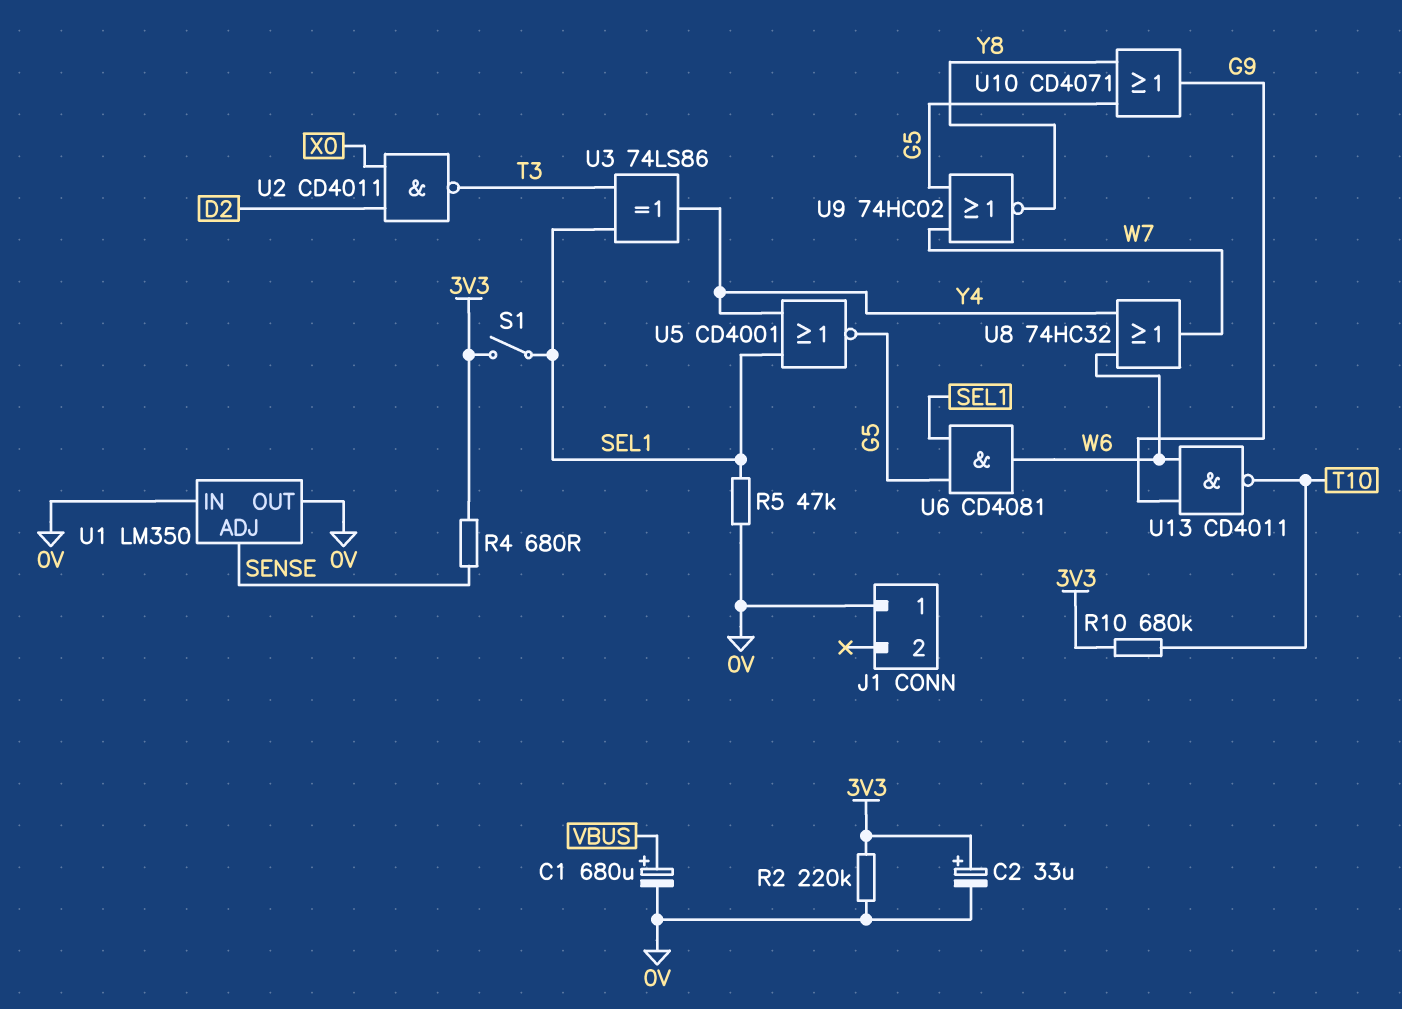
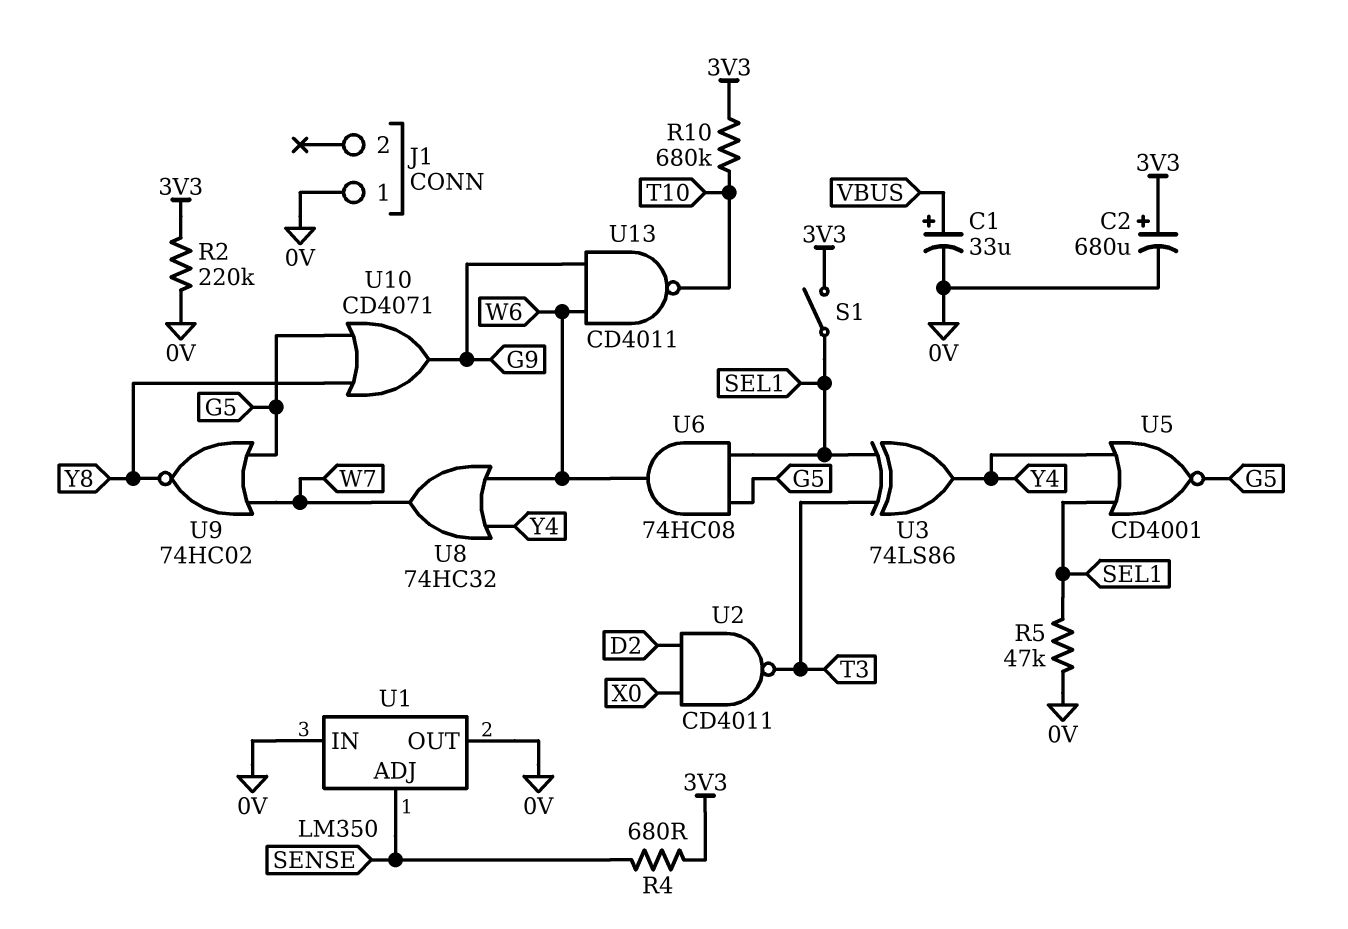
C1: 680uF (plus VBUS, minus 0V) -> 33uF (plus VBUS, minus 0V)
C2: 33uF (plus 3V3, minus 0V) -> 680uF (plus 3V3, minus 0V)
U6: AND CD4081 (in G5, in SEL1, out W6) -> AND 74HC08 (in G5, in SEL1, out W6)

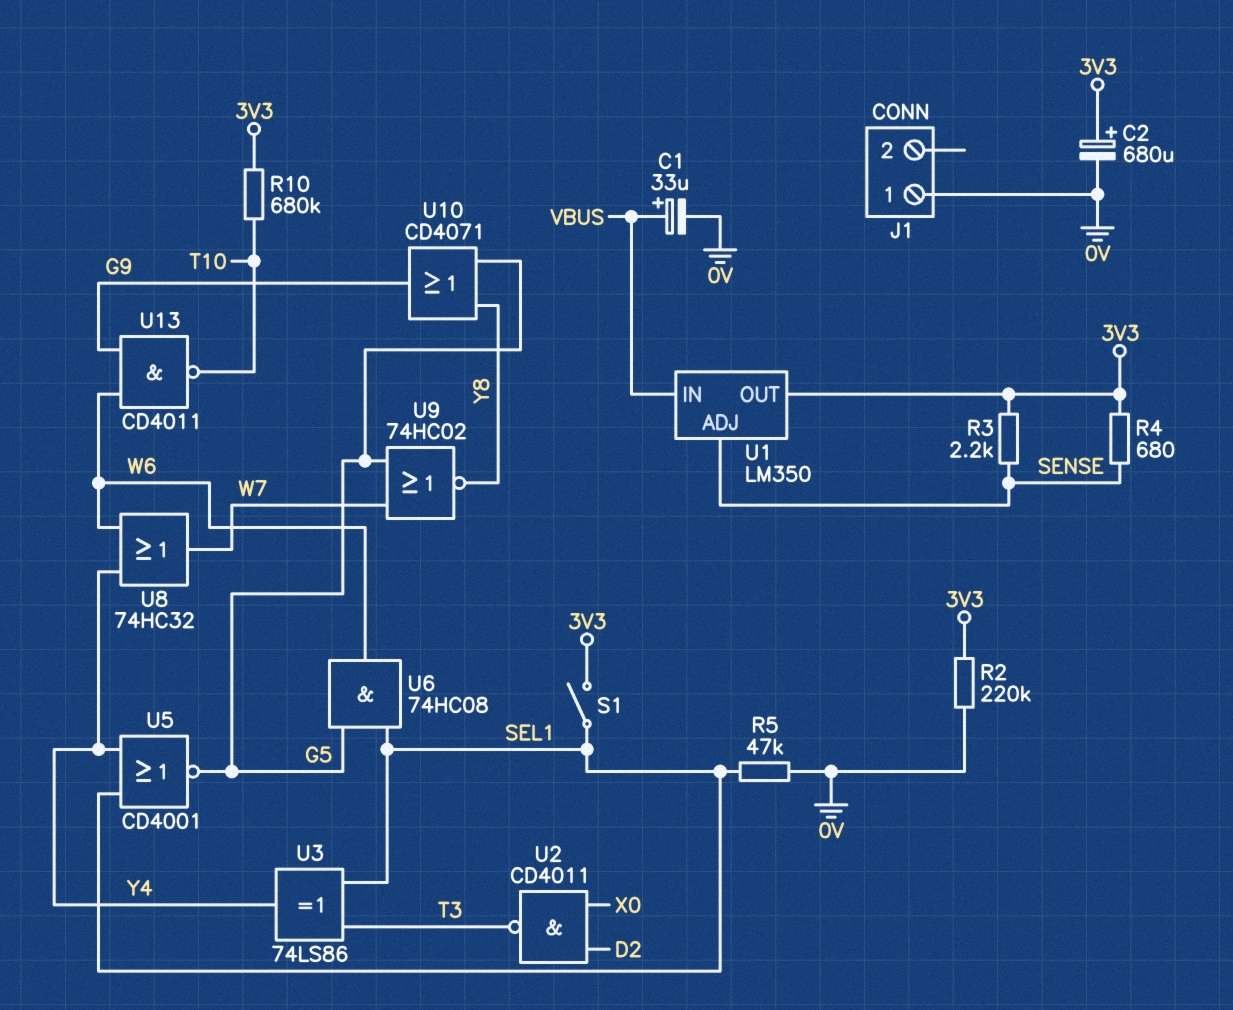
R3: none -> 2.2k (3V3, SENSE)
U1 pin IN: 0V -> VBUS
U1 pin OUT: 0V -> 3V3

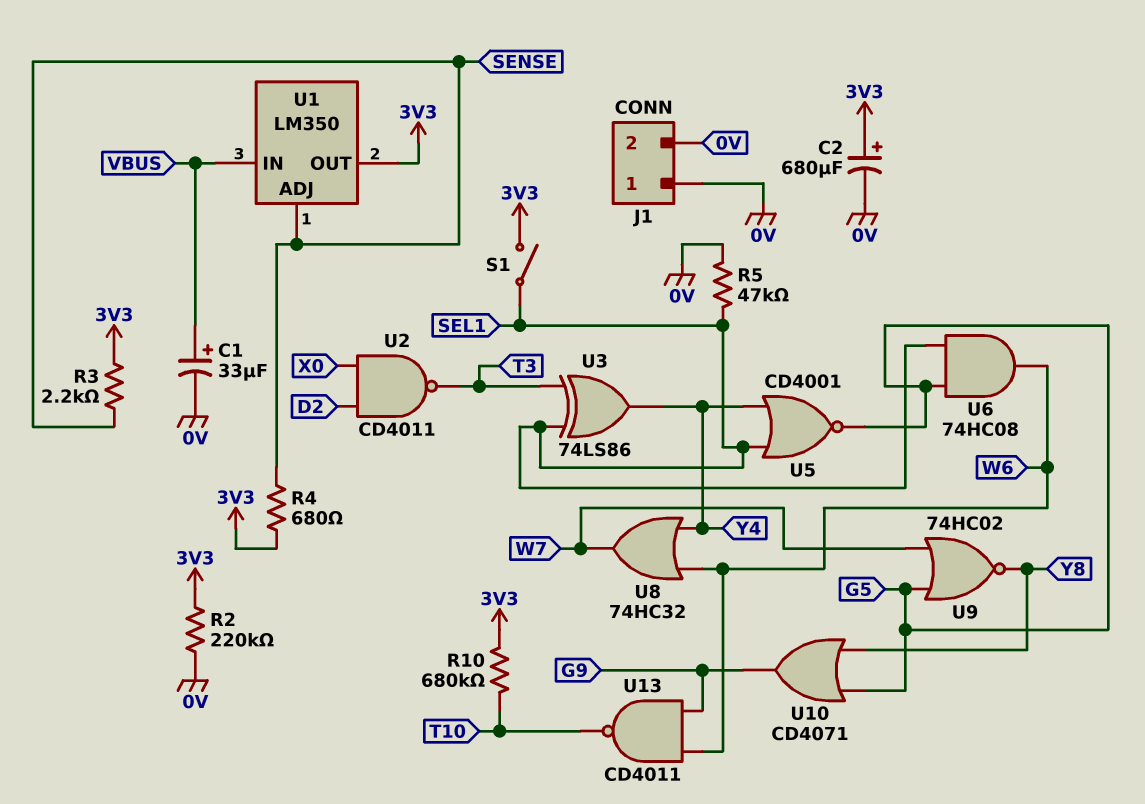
J1 pin 2: none -> 0V

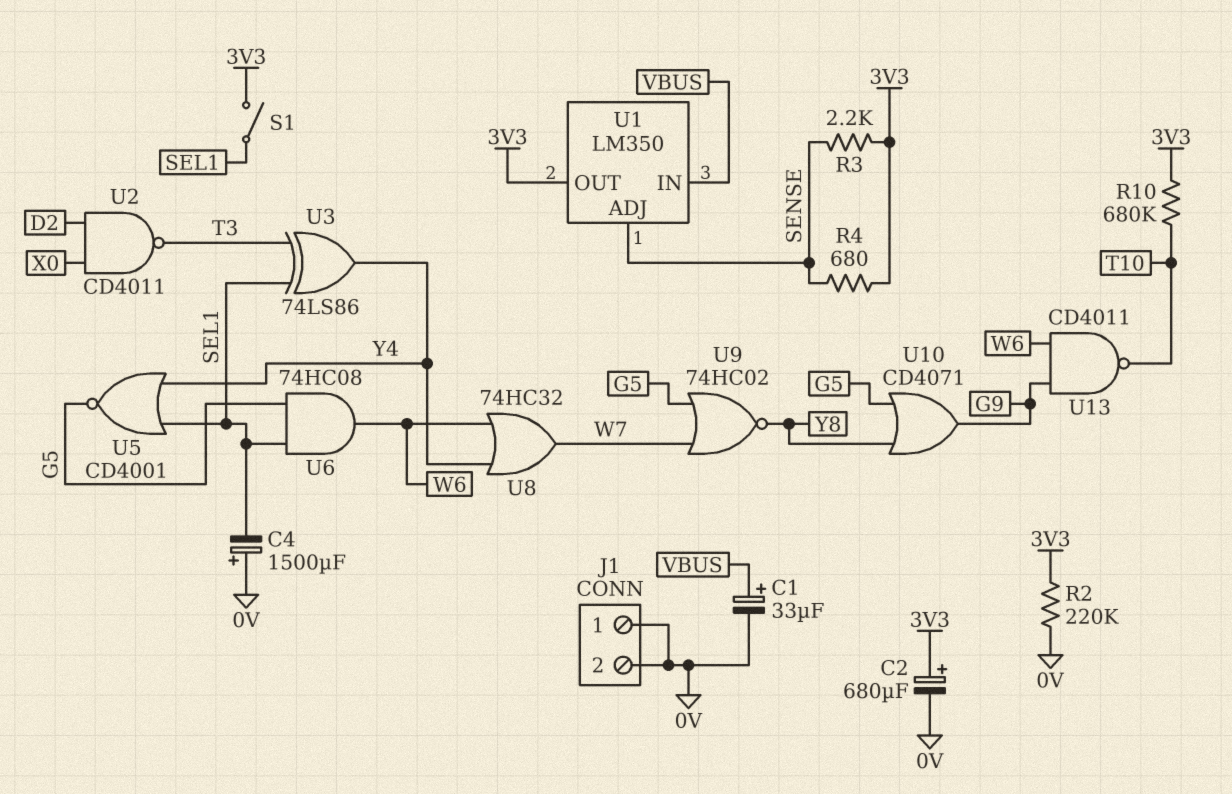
C4: none -> 1500uF (plus 0V, minus SEL1)
R5: 47k (0V, SEL1) -> none

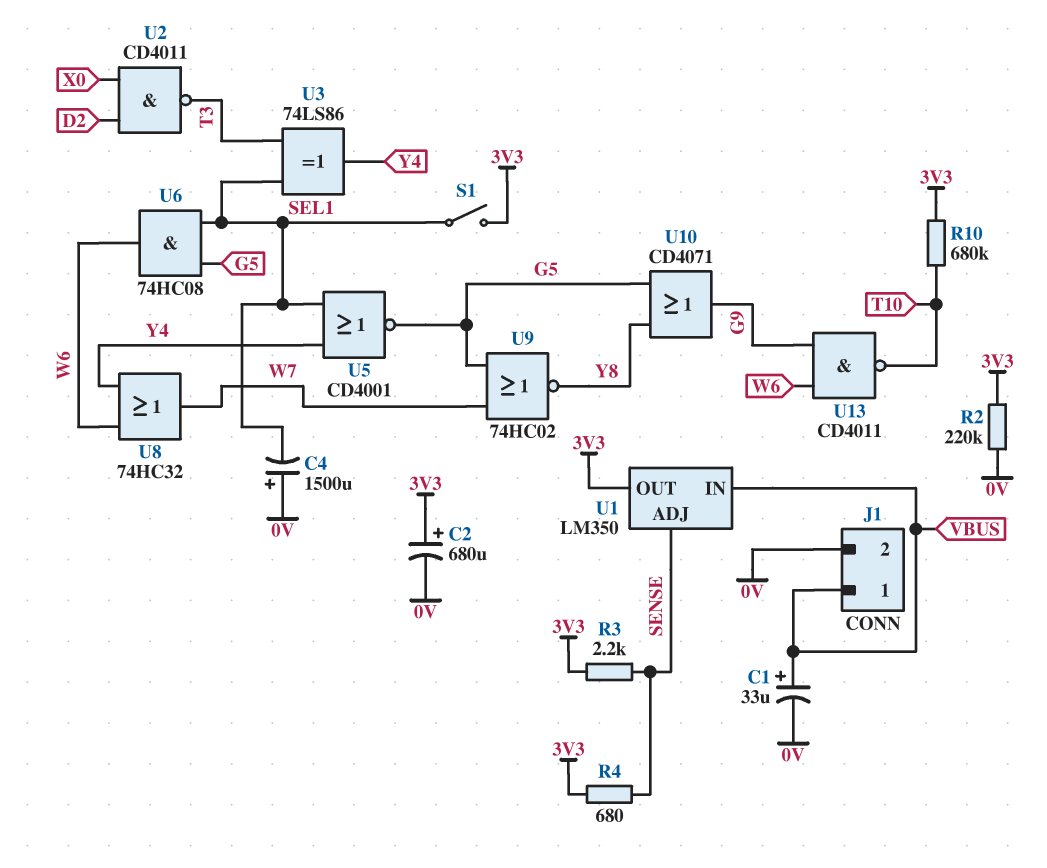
J1 pin 1: 0V -> VBUS

